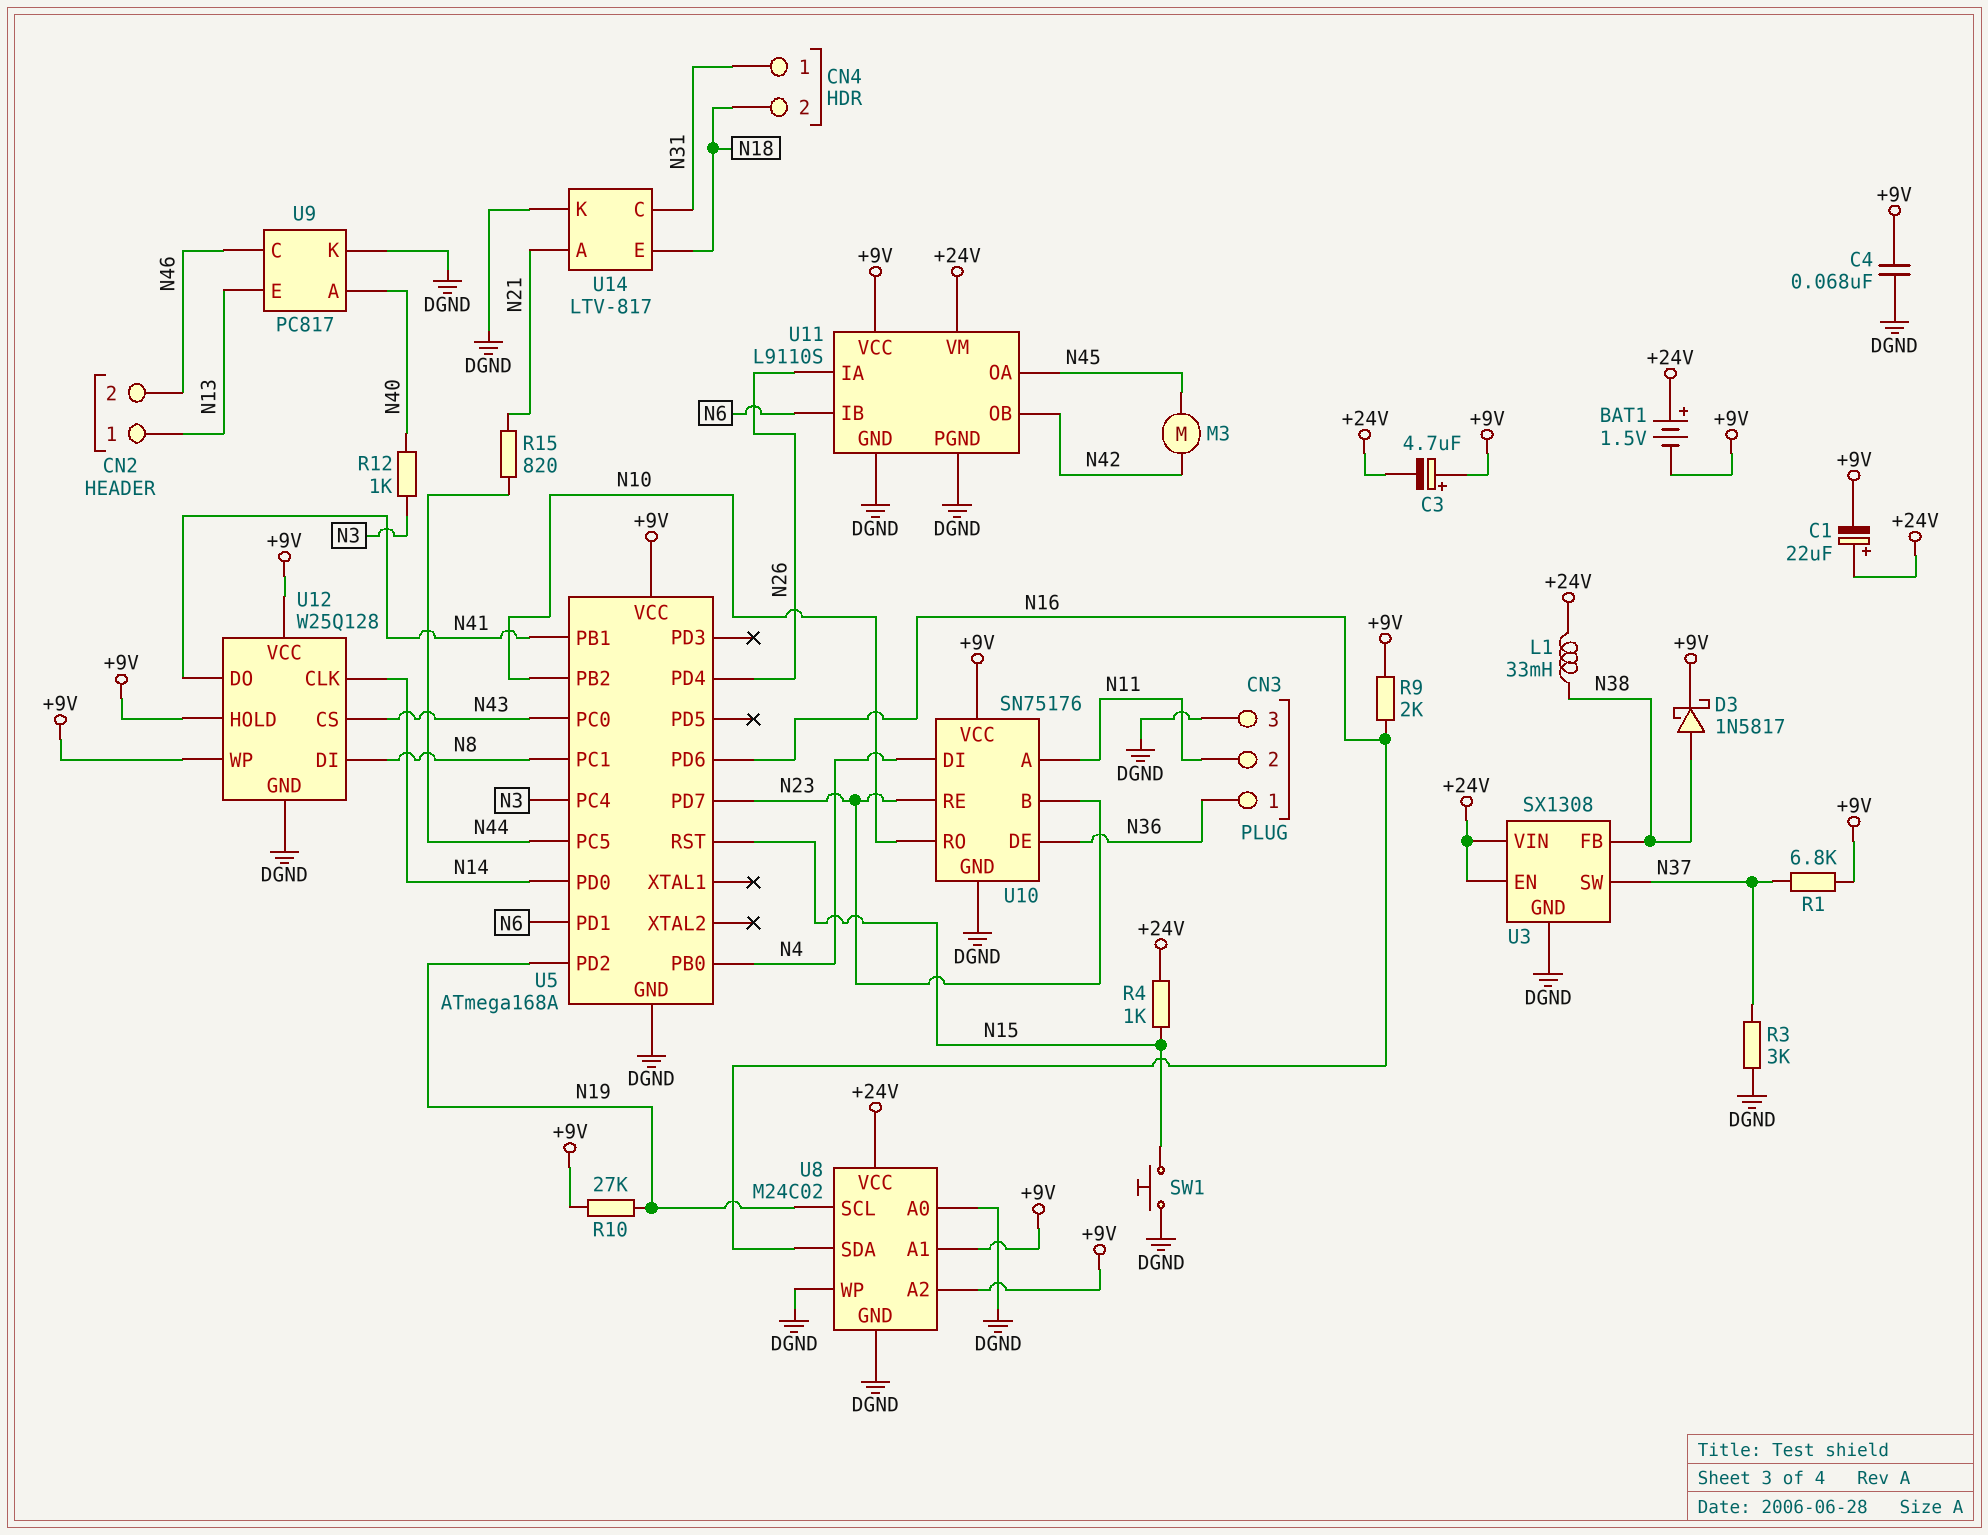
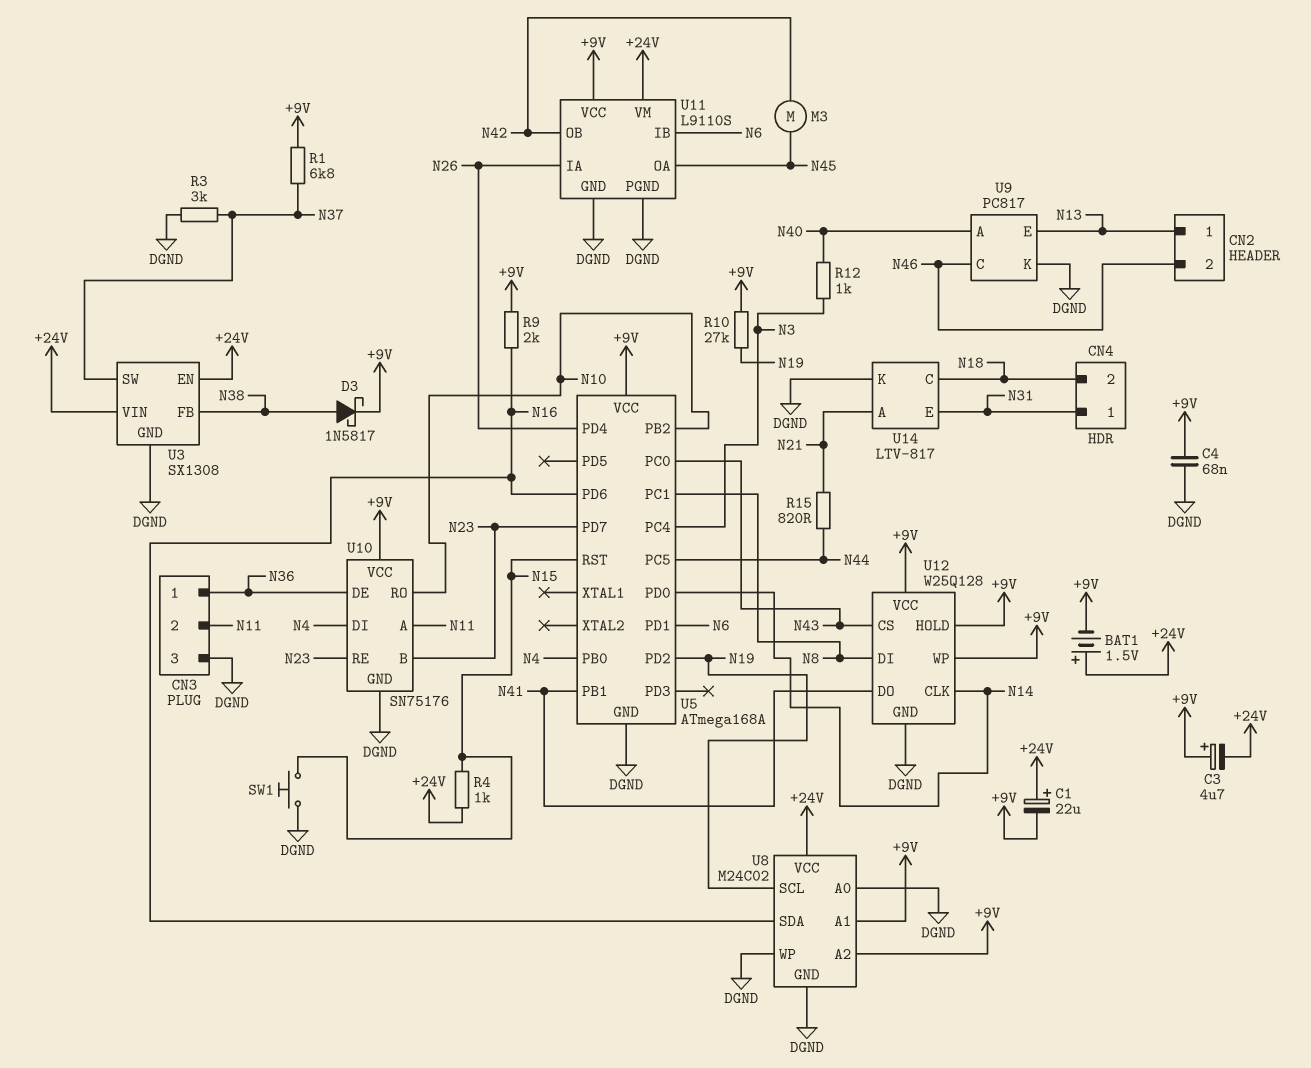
L1: 33mH (+24V, N38) -> none
U14 pin C: N31 -> N18
U14 pin E: N18 -> N31

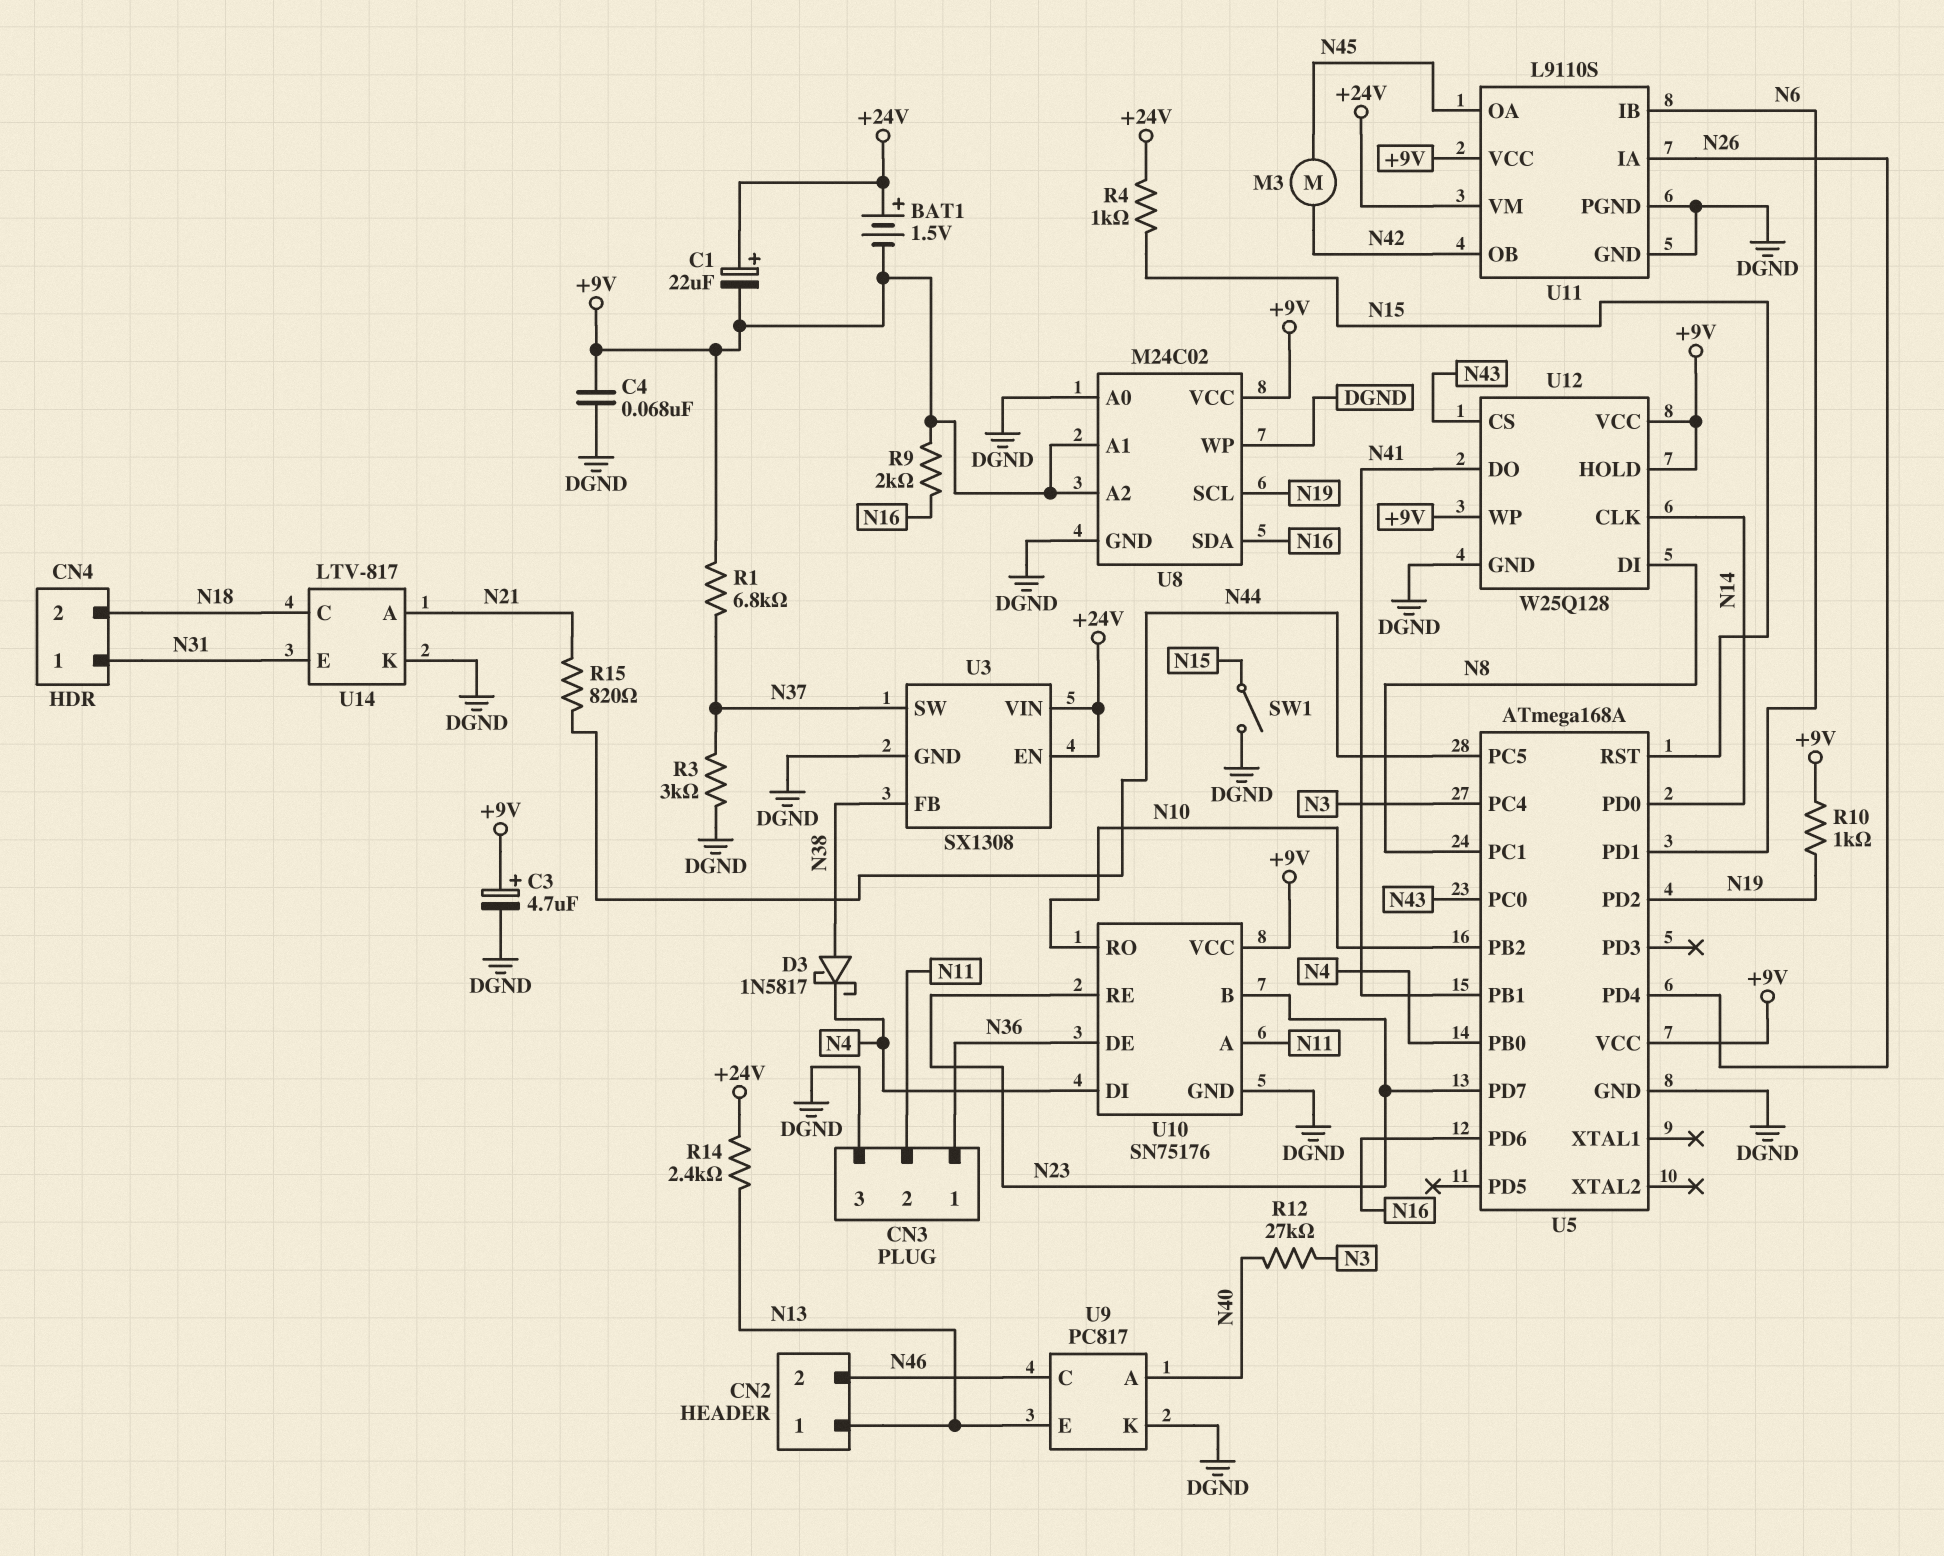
C3: 4.7uF (plus +9V, minus +24V) -> 4.7uF (plus +9V, minus DGND)
D3: schottky 1N5817 (A N38, K +9V) -> schottky 1N5817 (A N38, K N4)
R10: 27k (+9V, N19) -> 1k (+9V, N19)
R12: 1k (N3, N40) -> 27k (N3, N40)
R14: none -> 2.4k (+24V, N13)
SW1: button (DGND, N15) -> switch (DGND, N15)
U8 pin VCC: +24V -> +9V

